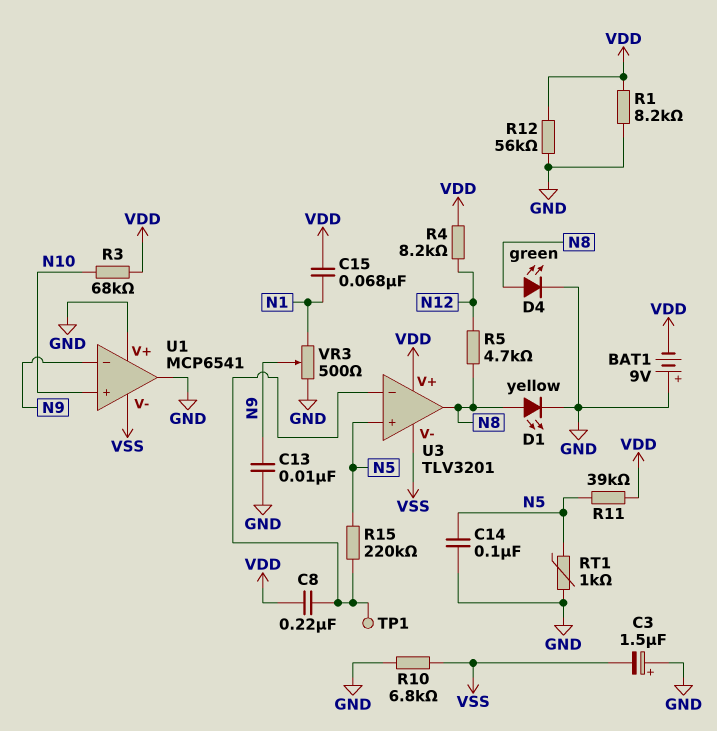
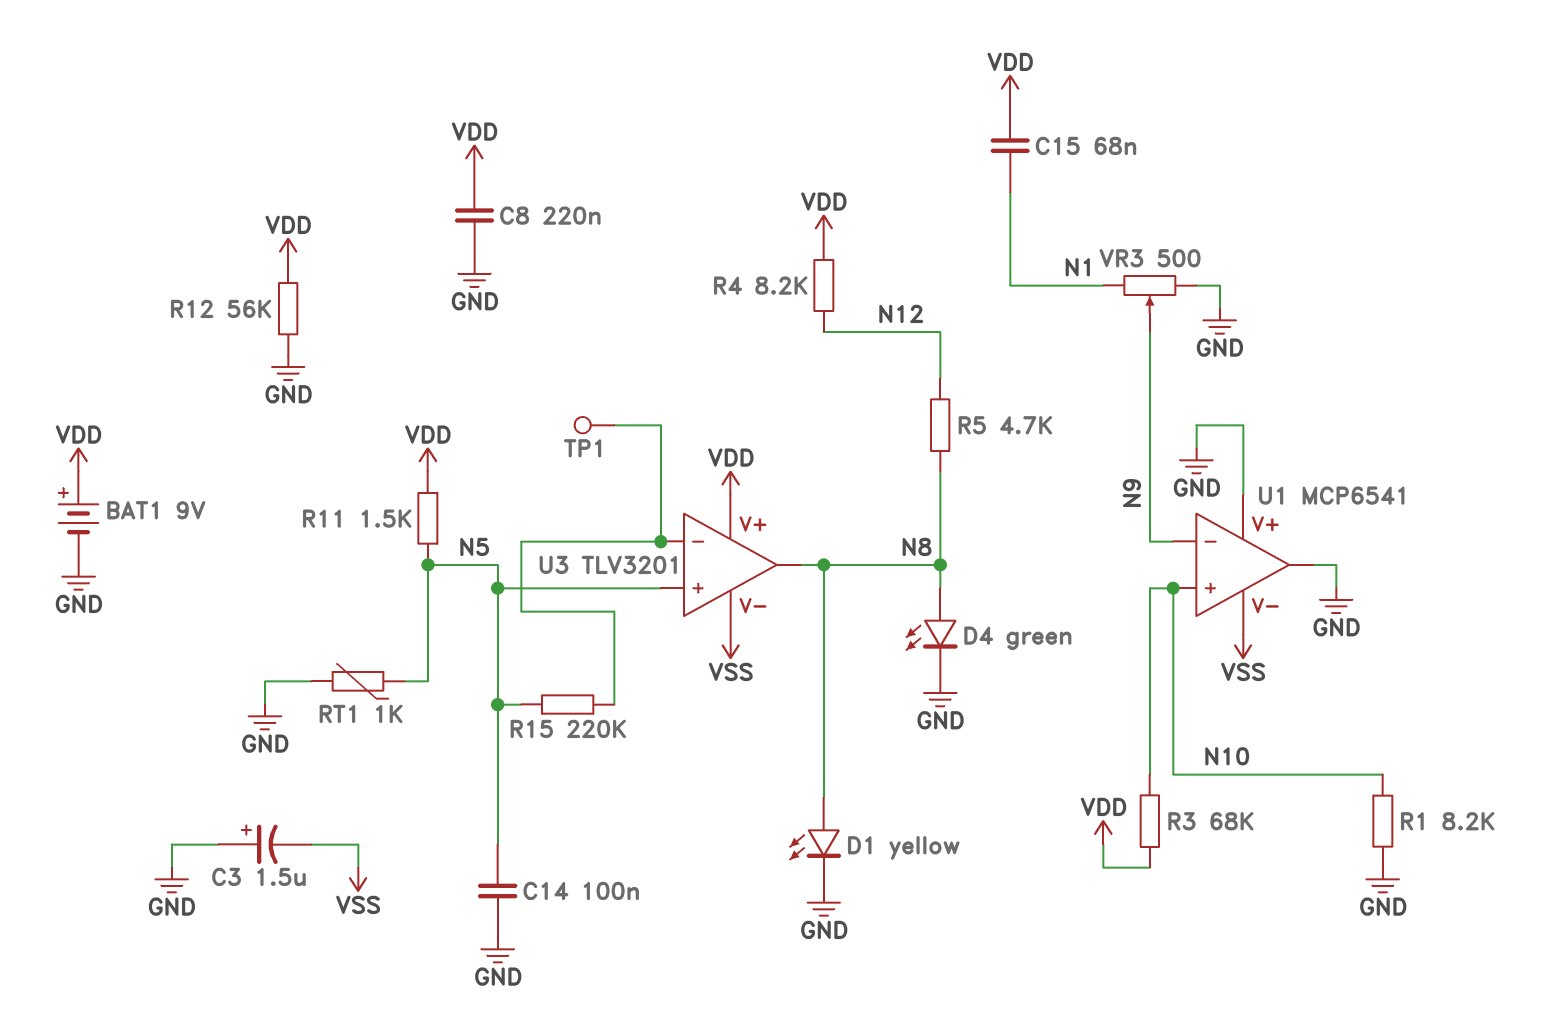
BAT1: 9V (plus GND, minus VDD) -> 9V (plus VDD, minus GND)
C8: 220nF (U3/in-, VDD) -> 220nF (GND, VDD)
C13: 10nF (GND, N9) -> none
R1: 8.2k (GND, VDD) -> 8.2k (GND, N10)
R10: 6.8k (GND, VSS) -> none
R11: 39k (N5, VDD) -> 1.5k (N5, VDD)

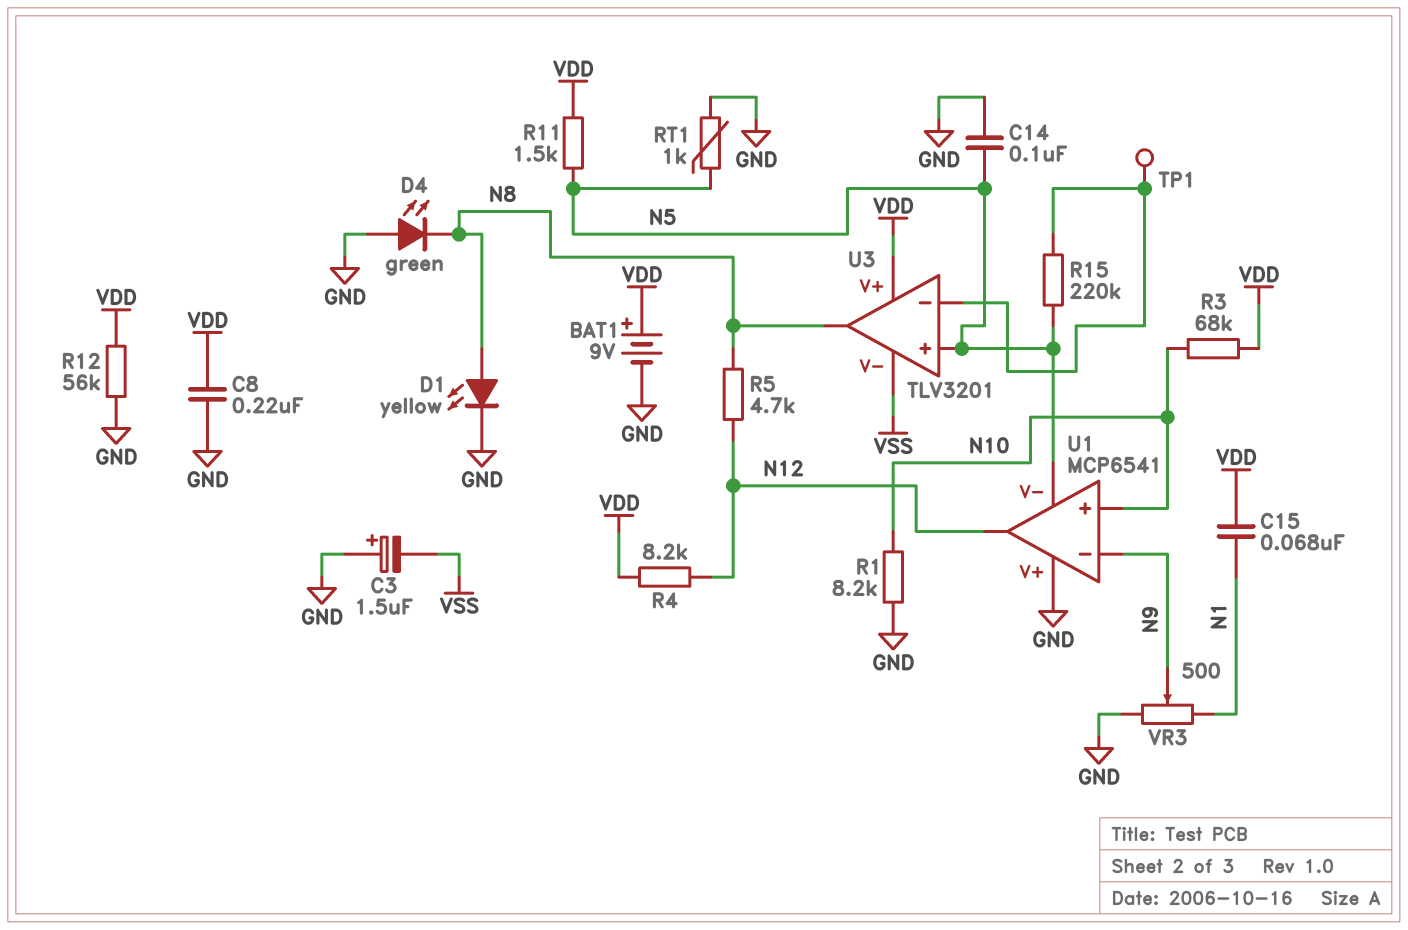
D4: LED green (A N8, K GND) -> LED green (A GND, K N8)
U1 pin V-: VSS -> N5
U1 pin out: GND -> N12

